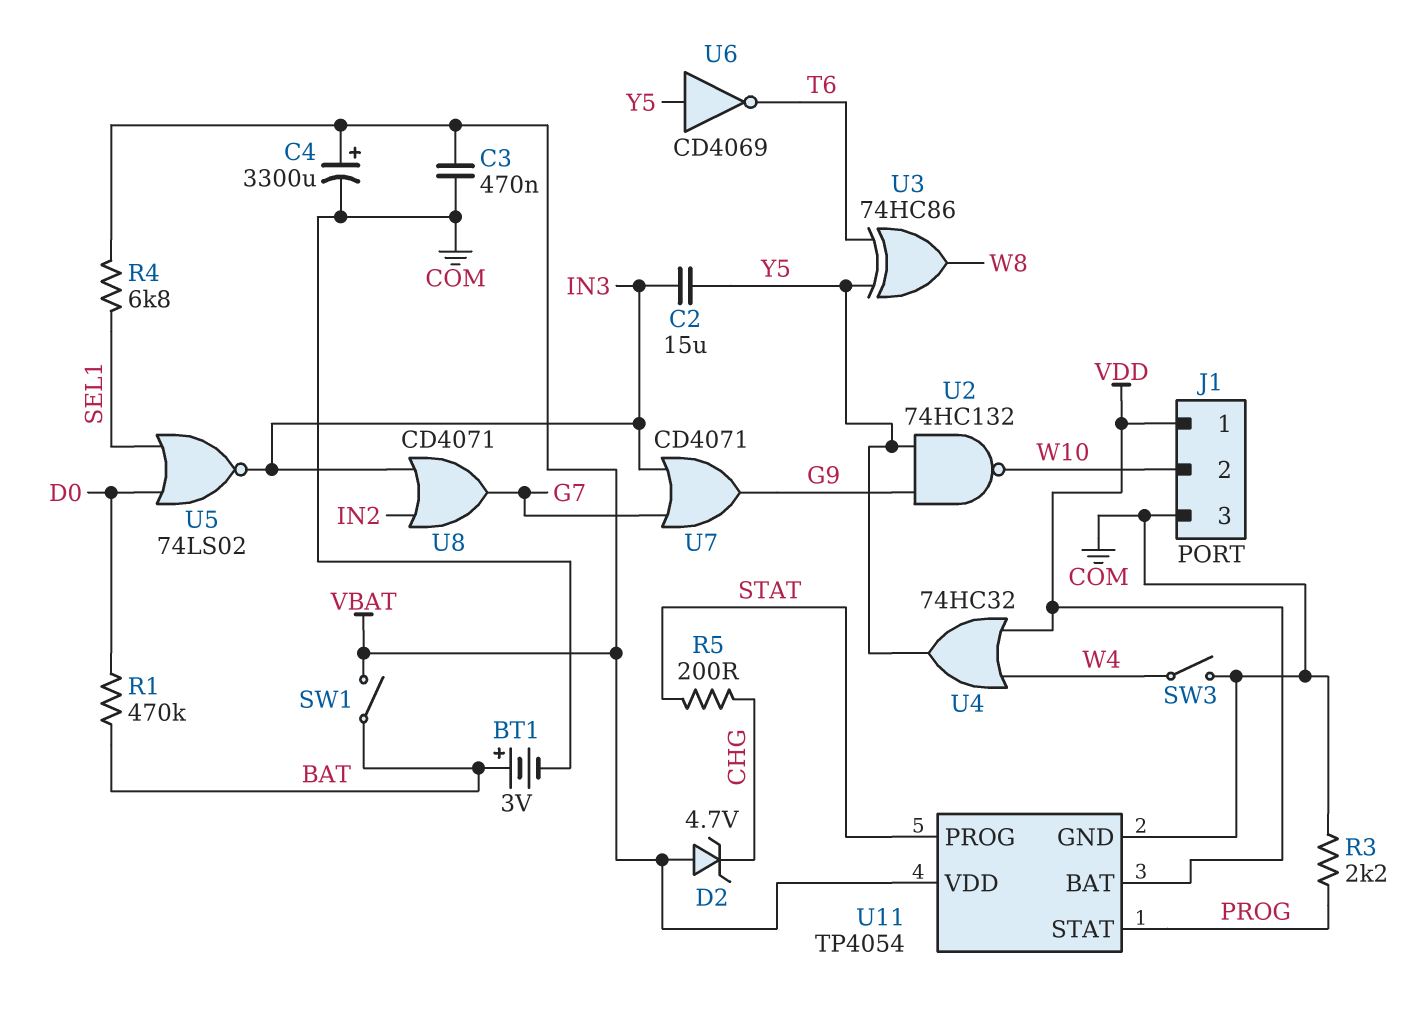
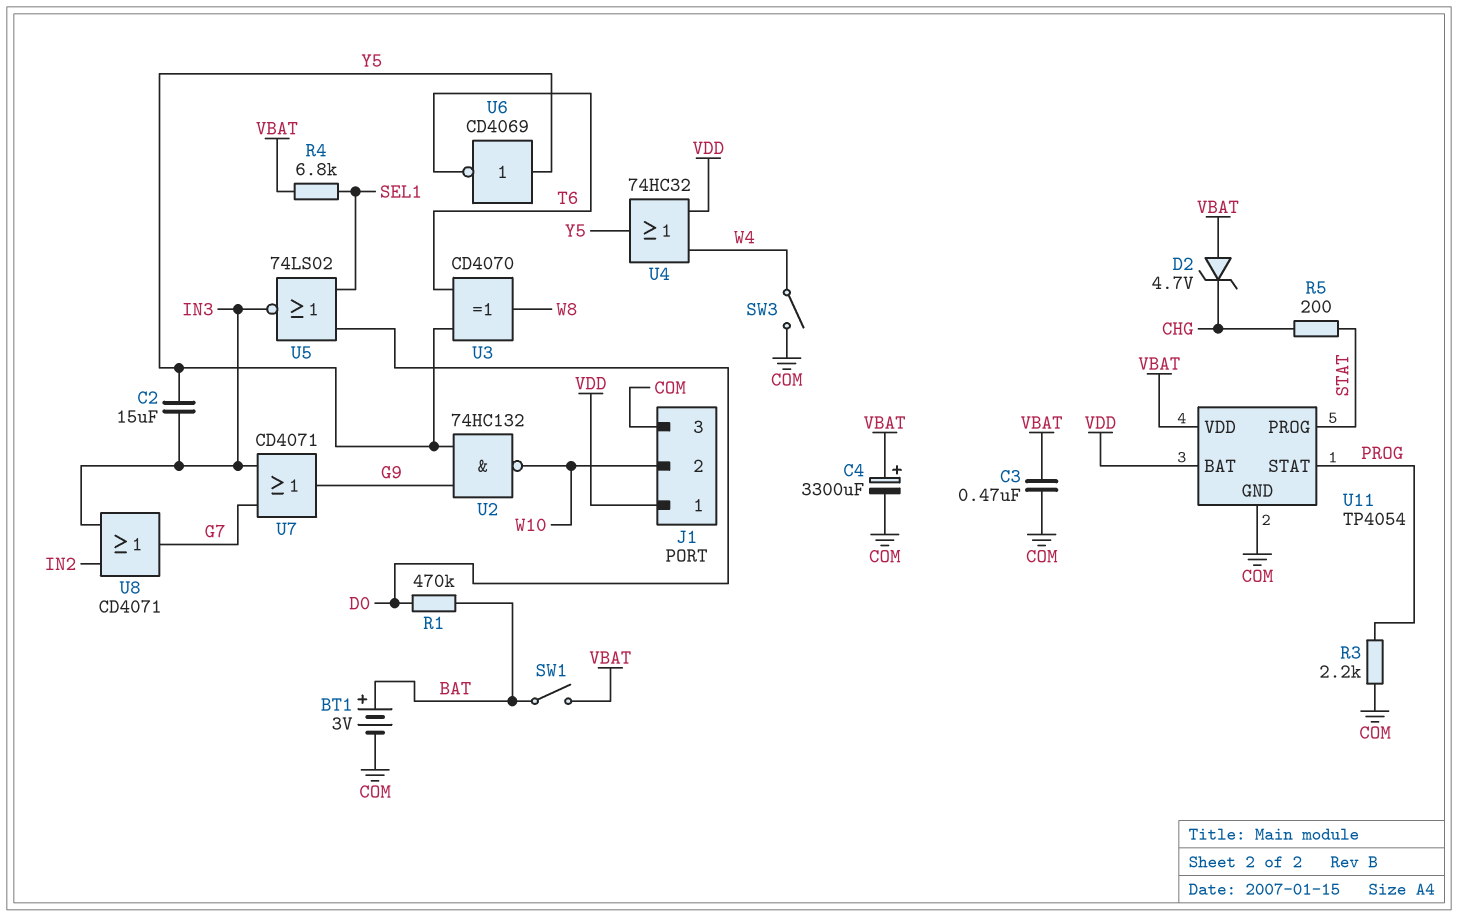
U3: XOR 74HC86 (in T6, in Y5, out W8) -> XOR CD4070 (in T6, in Y5, out W8)

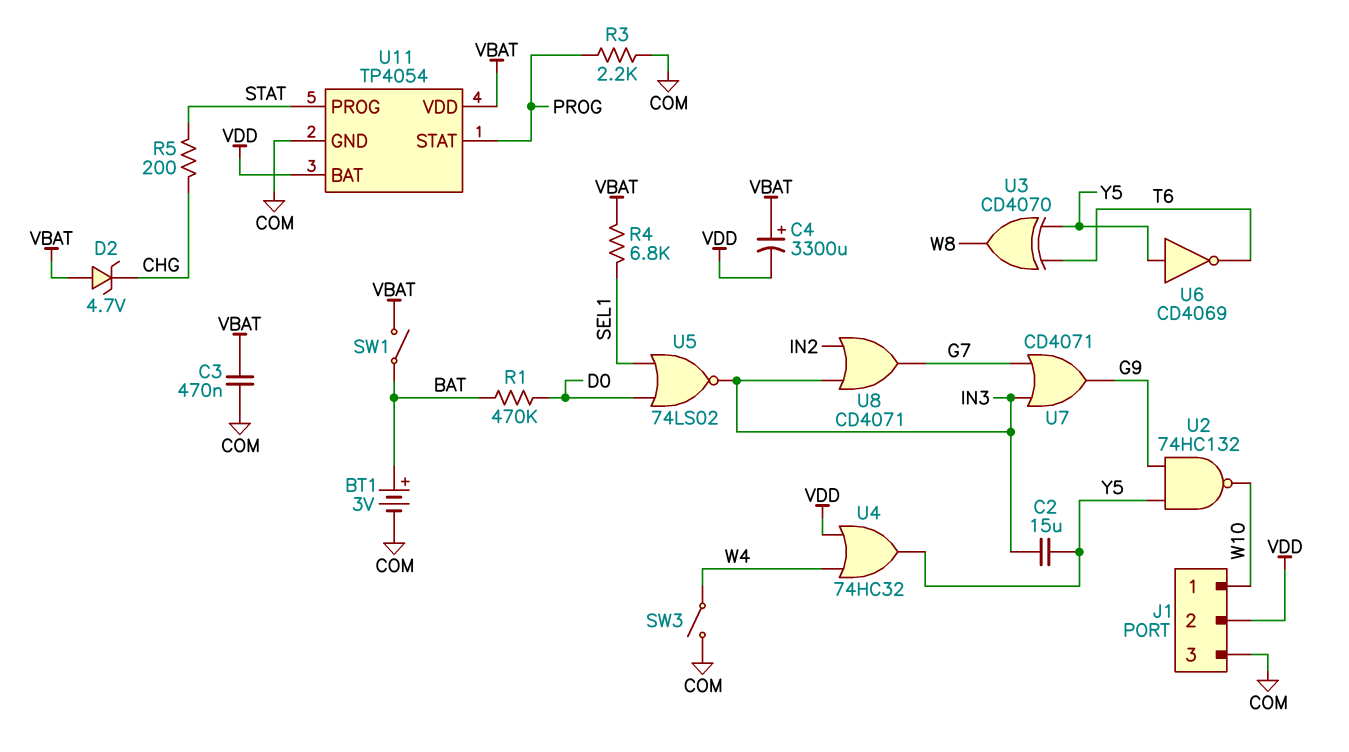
C4: 3300uF (plus VBAT, minus COM) -> 3300uF (plus VBAT, minus VDD)
J1 pin 1: VDD -> W10
J1 pin 2: W10 -> VDD

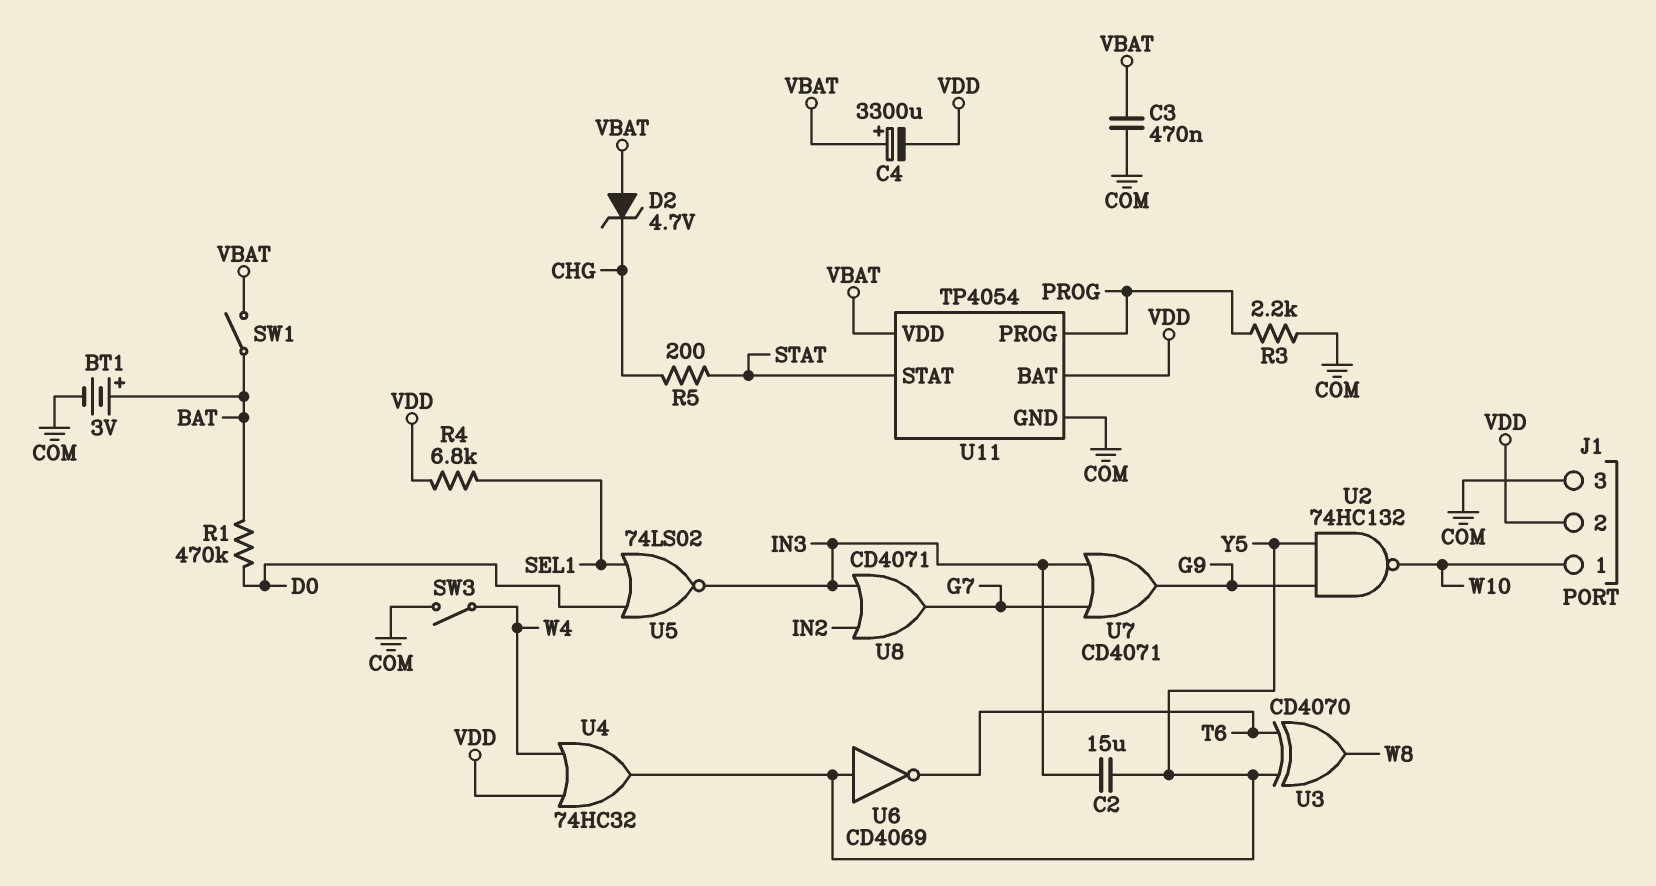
R4: 6.8k (SEL1, VBAT) -> 6.8k (SEL1, VDD)
U11 pin PROG: STAT -> PROG
U11 pin STAT: PROG -> STAT

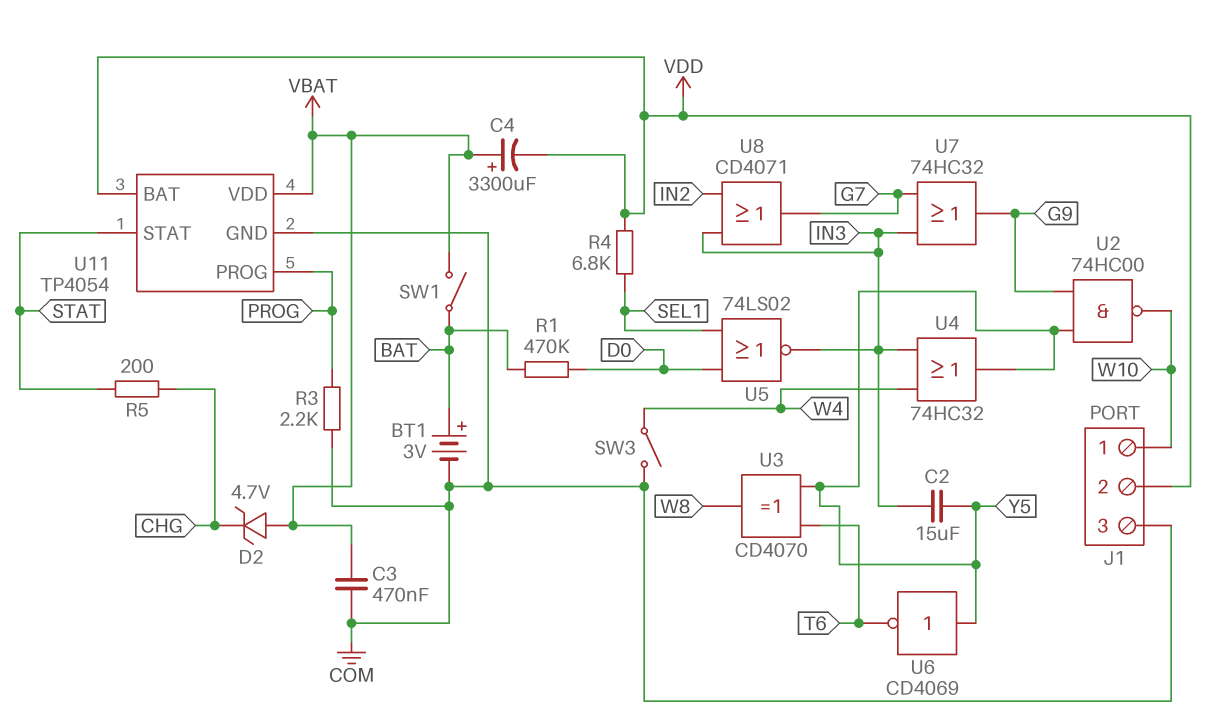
U2: NAND 74HC132 (in G9, in Y5, out W10) -> NAND 74HC00 (in G9, in Y5, out W10)
U4: OR 74HC32 (in VDD, in W4, out Y5) -> OR 74HC32 (in IN3, in W4, out Y5)
U7: OR CD4071 (in G7, in IN3, out G9) -> OR 74HC32 (in G7, in IN3, out G9)

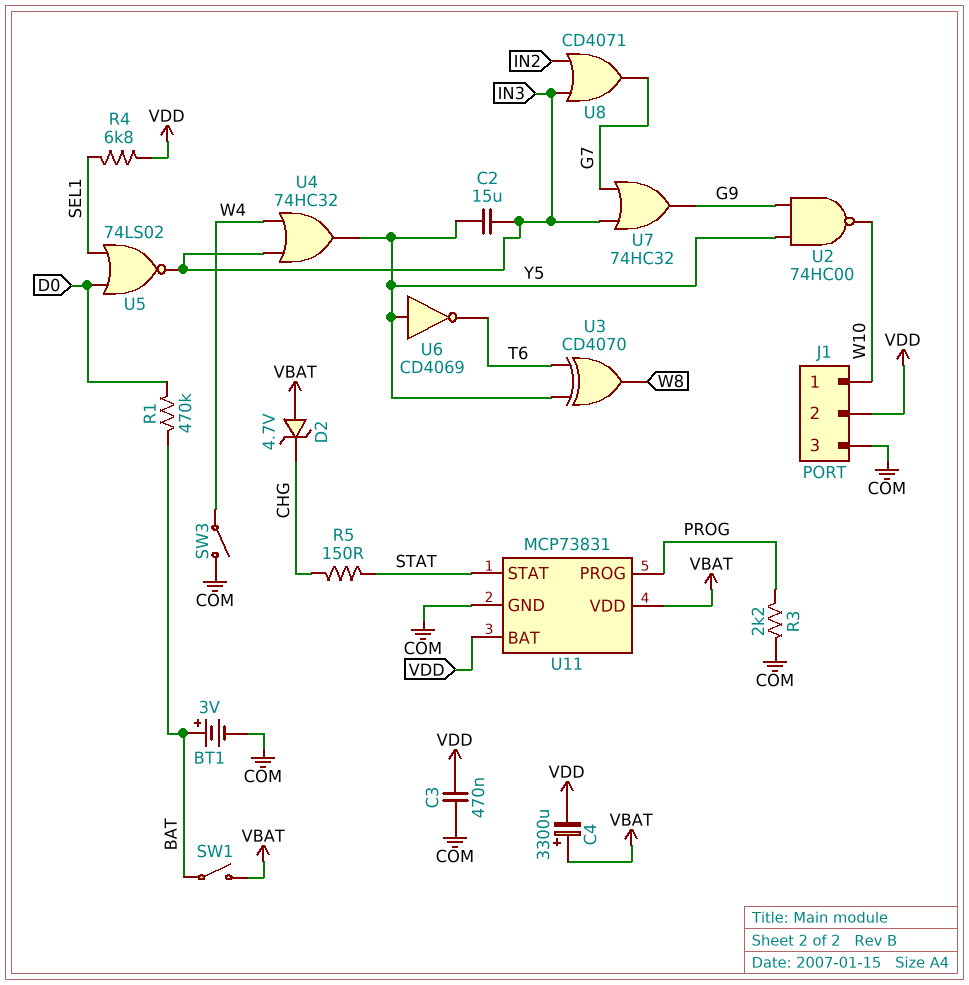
C3: 470nF (COM, VBAT) -> 470nF (COM, VDD)
R5: 200 (CHG, STAT) -> 150 (CHG, STAT)
U11: TP4054 -> MCP73831

